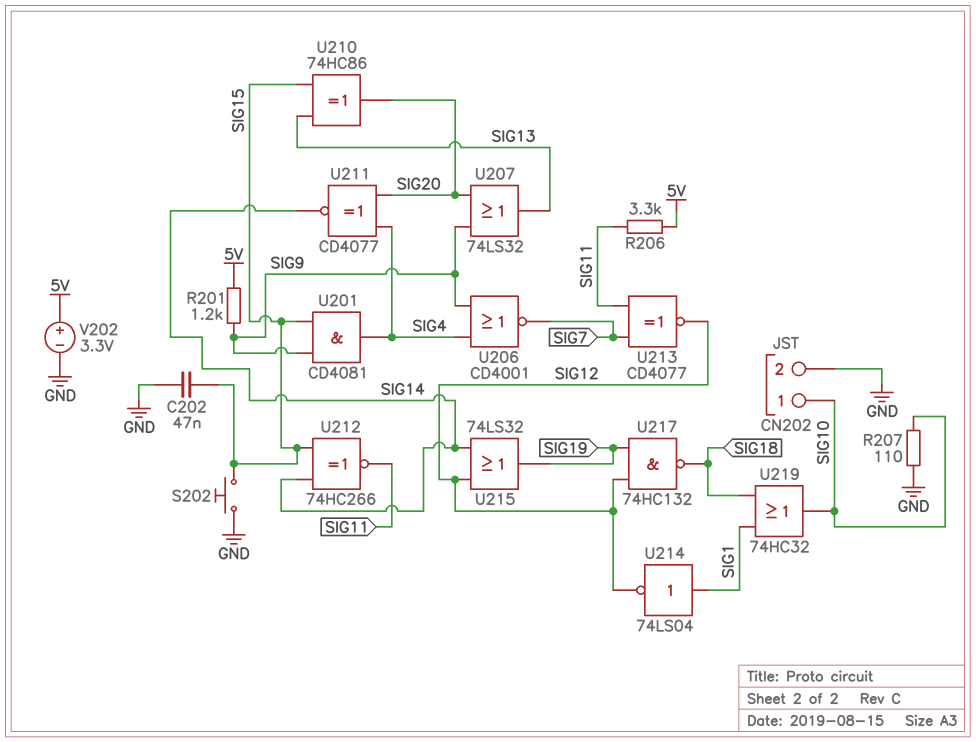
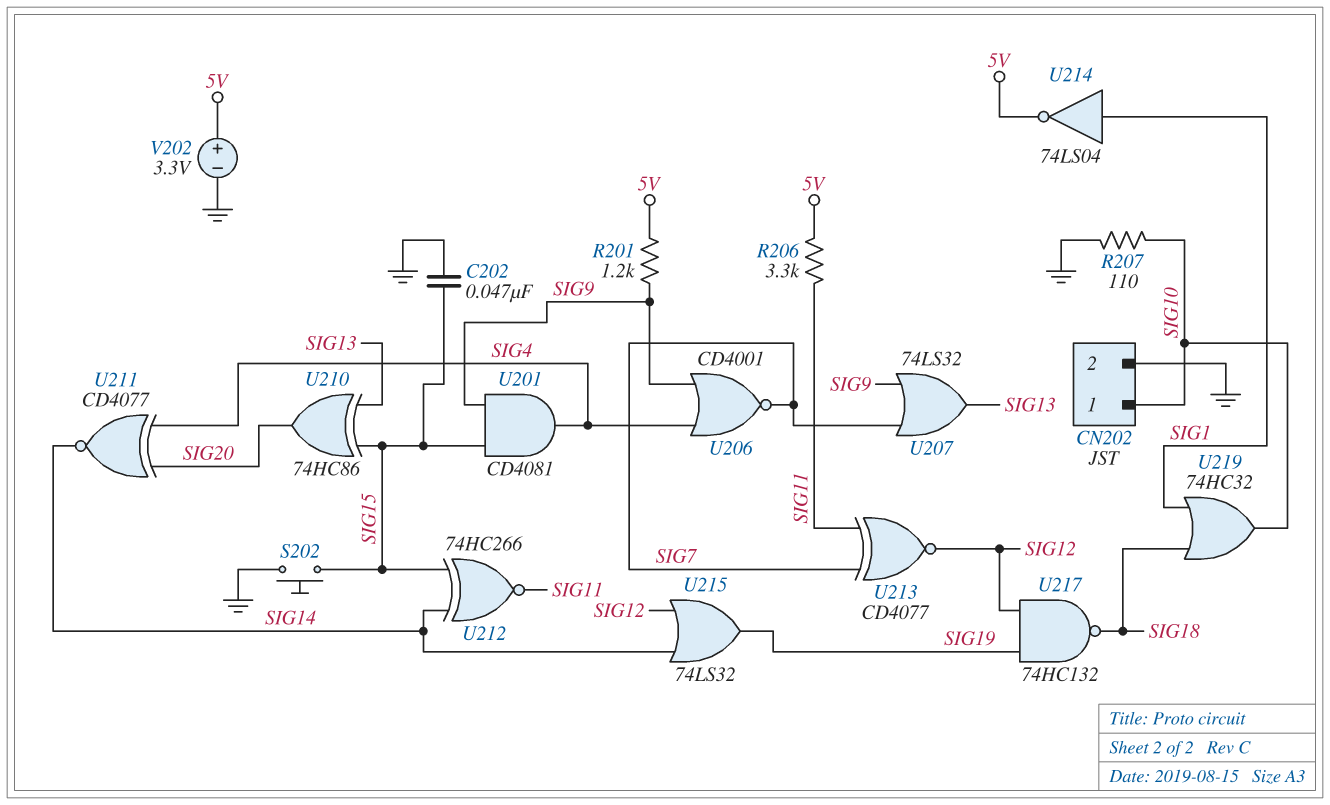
U207: OR 74LS32 (in SIG9, in SIG20, out SIG13) -> OR 74LS32 (in SIG7, in SIG9, out SIG13)
U214: NOT 74LS04 (in SIG1, out SIG12) -> NOT 74LS04 (in SIG1, out 5V)

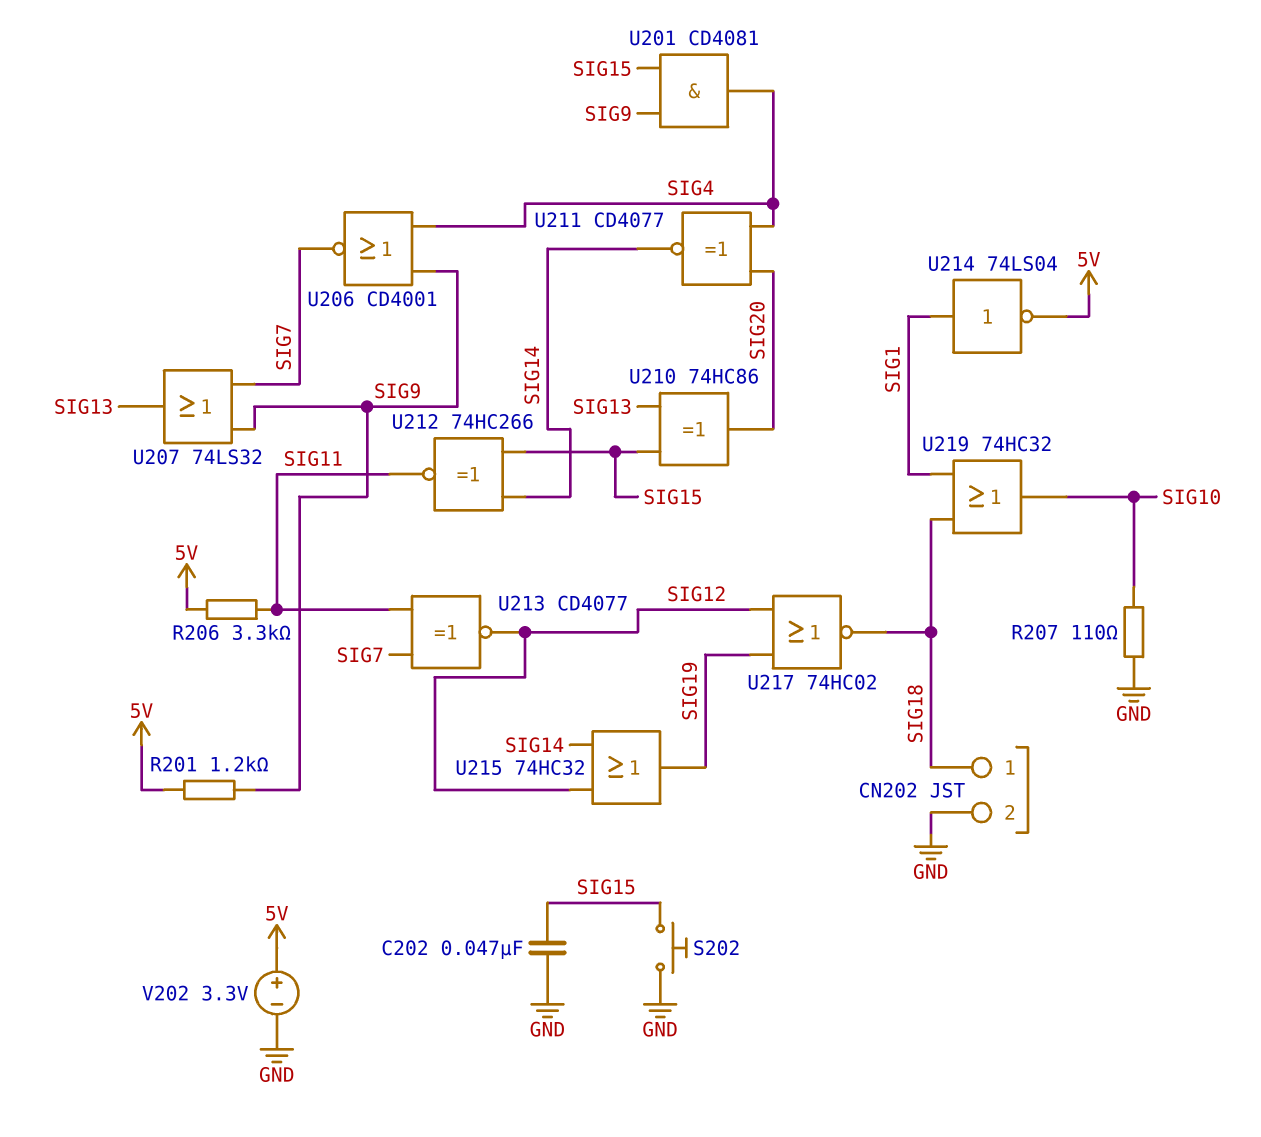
CN202 pin 1: SIG10 -> SIG18
U215: OR 74LS32 (in SIG12, in SIG14, out SIG19) -> OR 74HC32 (in SIG12, in SIG14, out SIG19)
U217: NAND 74HC132 (in SIG12, in SIG19, out SIG18) -> NOR 74HC02 (in SIG12, in SIG19, out SIG18)

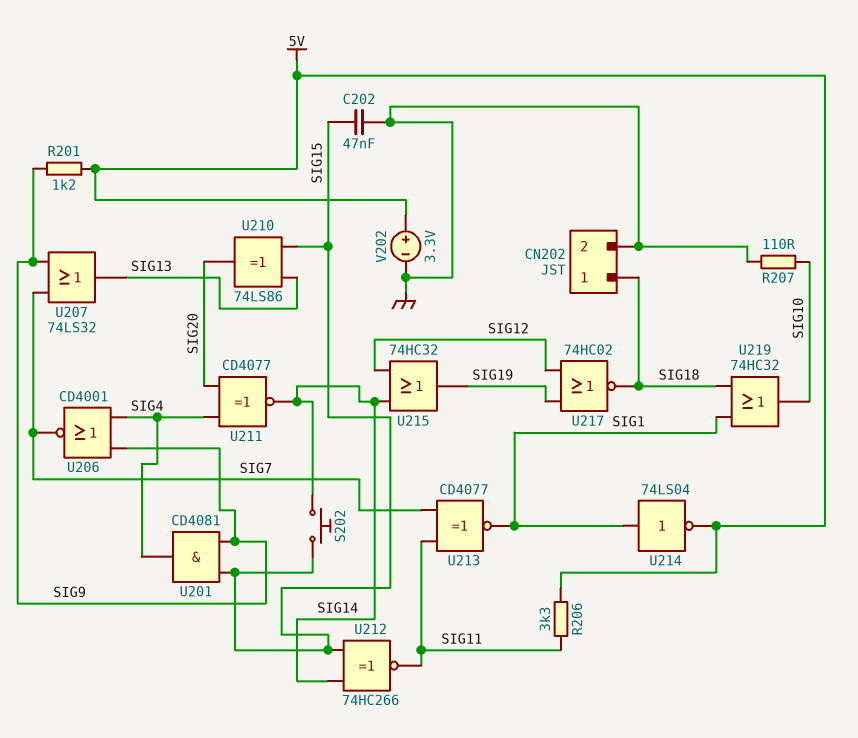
S202: button (GND, SIG15) -> button (SIG14, SIG15)
U210: XOR 74HC86 (in SIG13, in SIG15, out SIG20) -> XOR 74LS86 (in SIG13, in SIG15, out SIG20)
U213: XNOR CD4077 (in SIG7, in SIG11, out SIG12) -> XNOR CD4077 (in SIG7, in SIG11, out SIG1)

